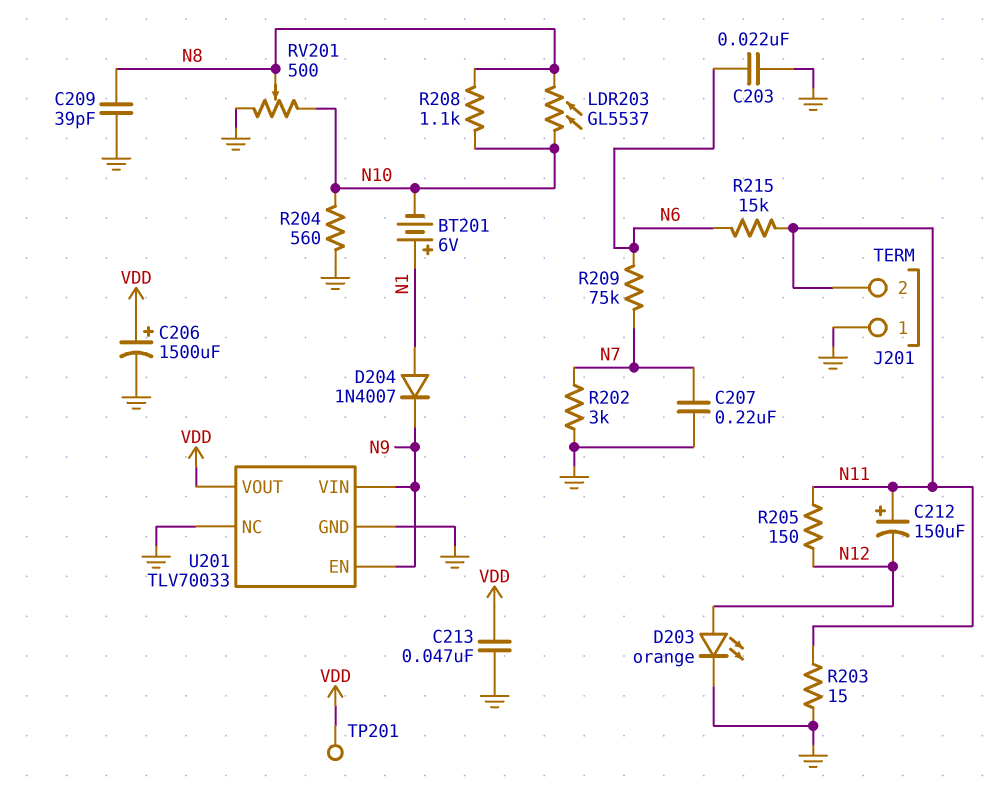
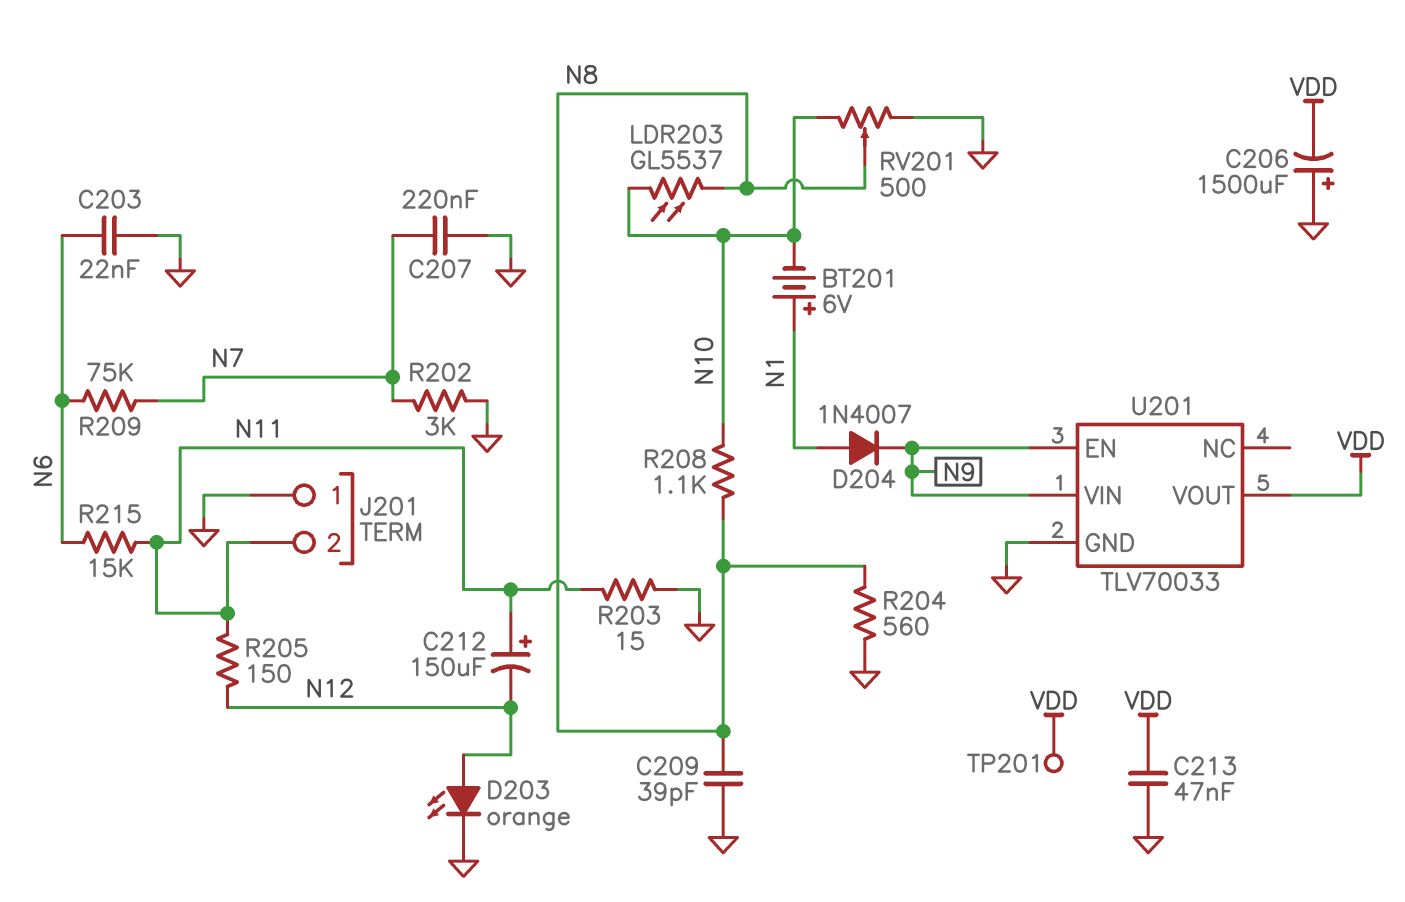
C206: 1500uF (plus VDD, minus GND) -> 1500uF (plus GND, minus VDD)
R204: 560 (GND, N10) -> 560 (GND, N8)
U201 pin NC: GND -> none

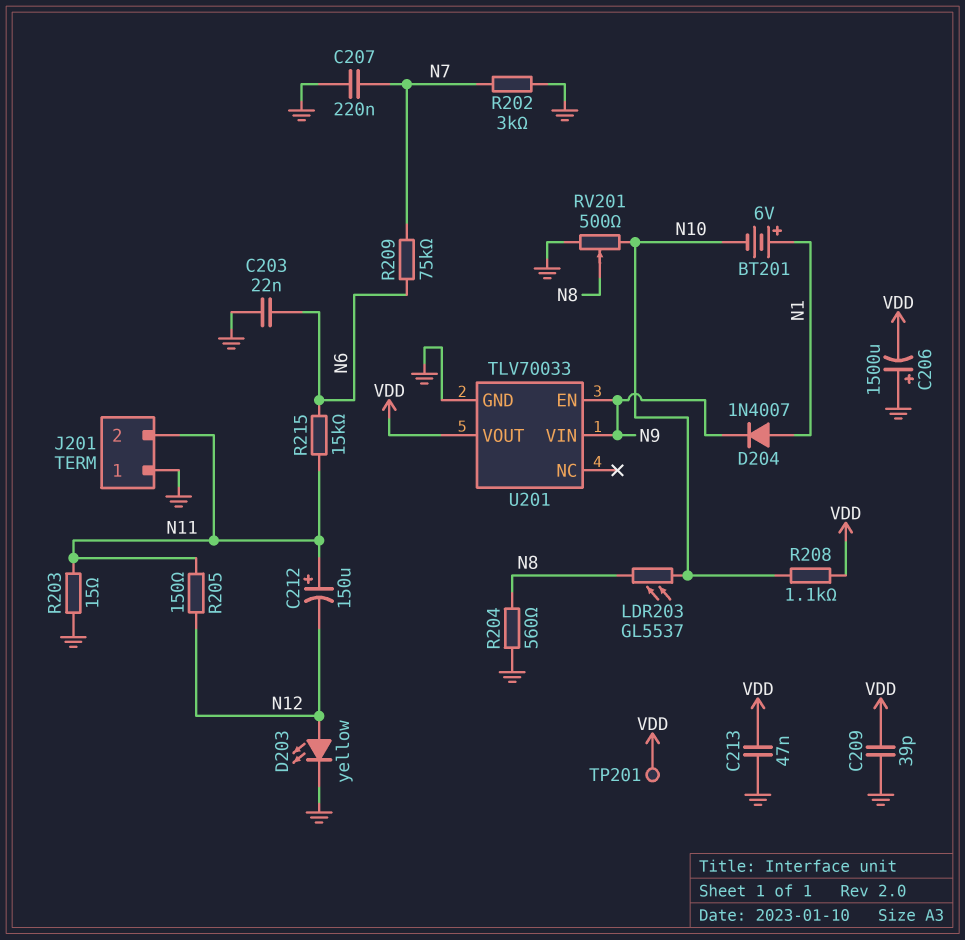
C209: 39pF (GND, N8) -> 39pF (GND, VDD)
D203: LED orange (A N12, K GND) -> LED yellow (A N12, K GND)
R208: 1.1k (N8, N10) -> 1.1k (N10, VDD)

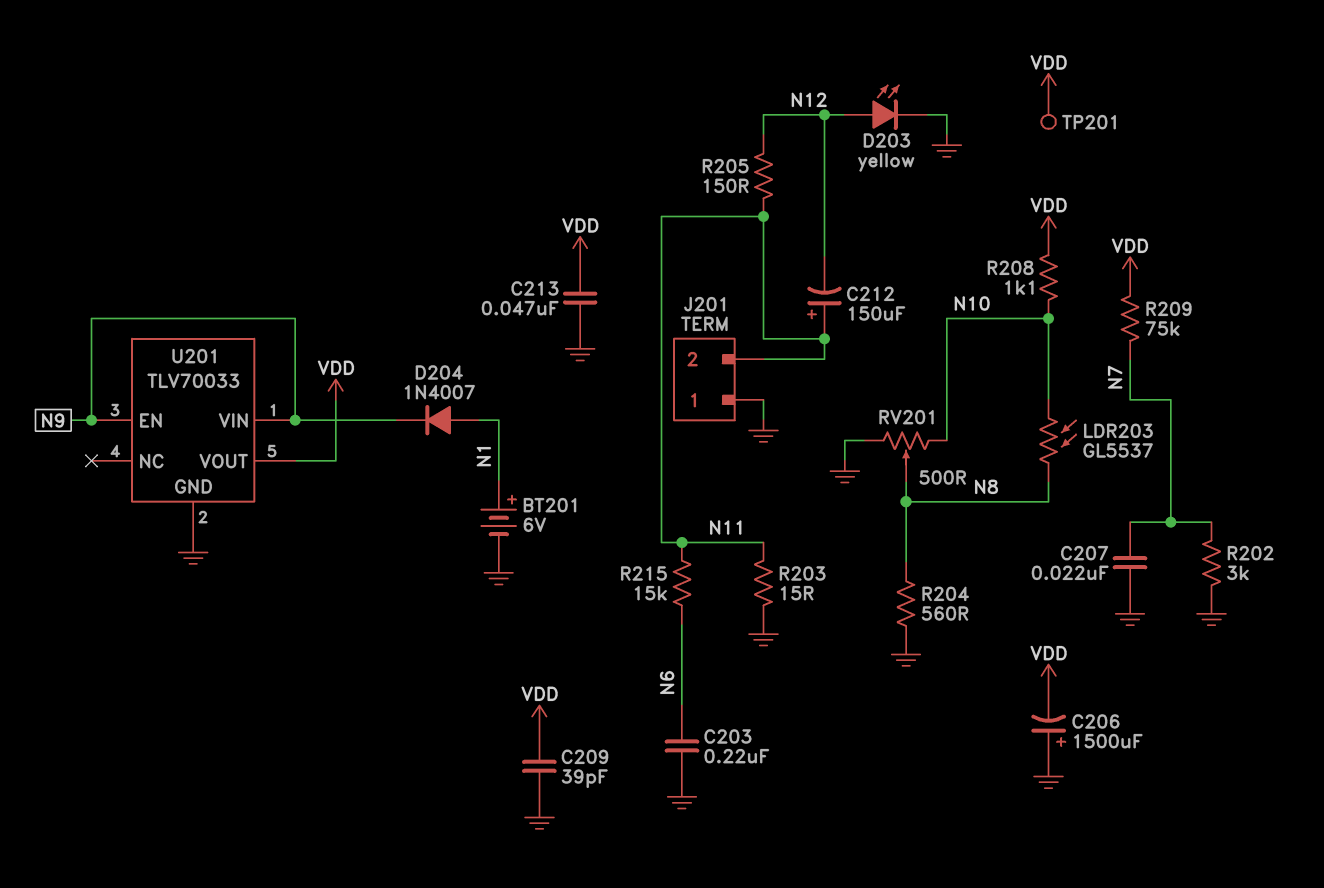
BT201: 6V (plus N1, minus N10) -> 6V (plus N1, minus GND)
C203: 22nF (GND, N6) -> 220nF (GND, N6)
C207: 220nF (GND, N7) -> 22nF (GND, N7)
R209: 75k (N6, N7) -> 75k (N7, VDD)

